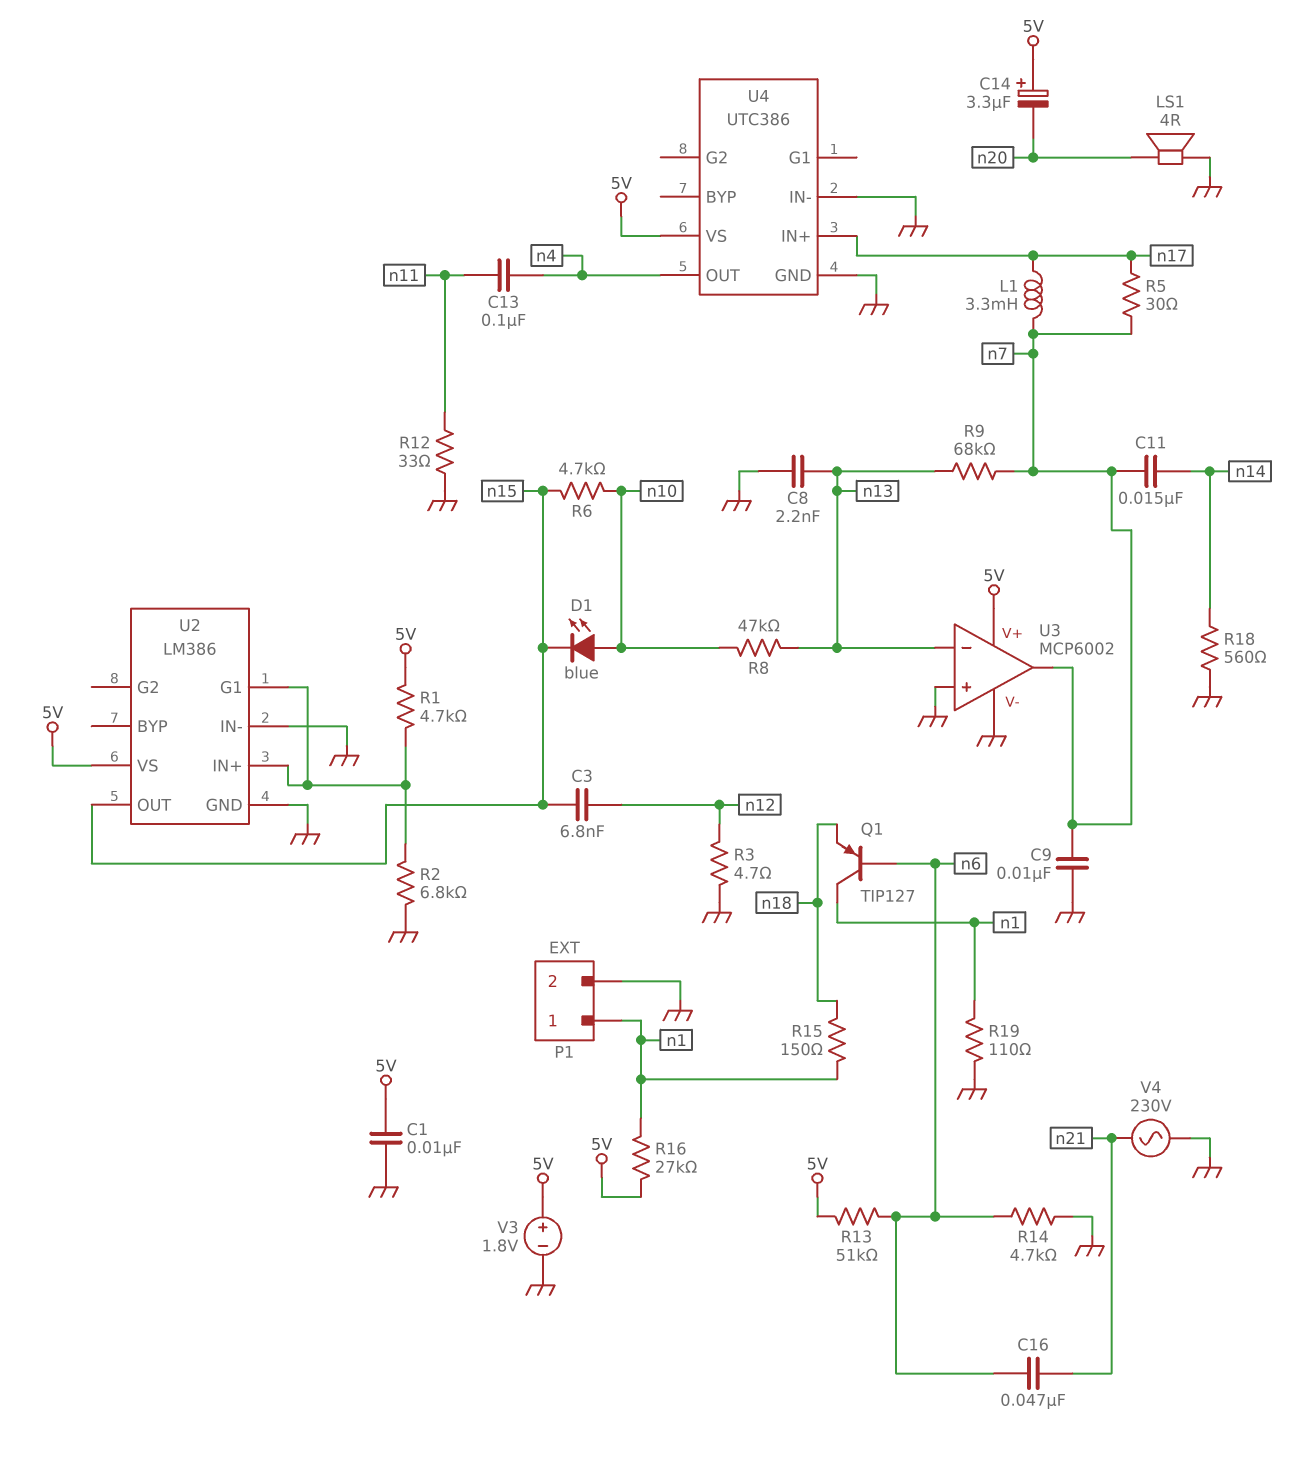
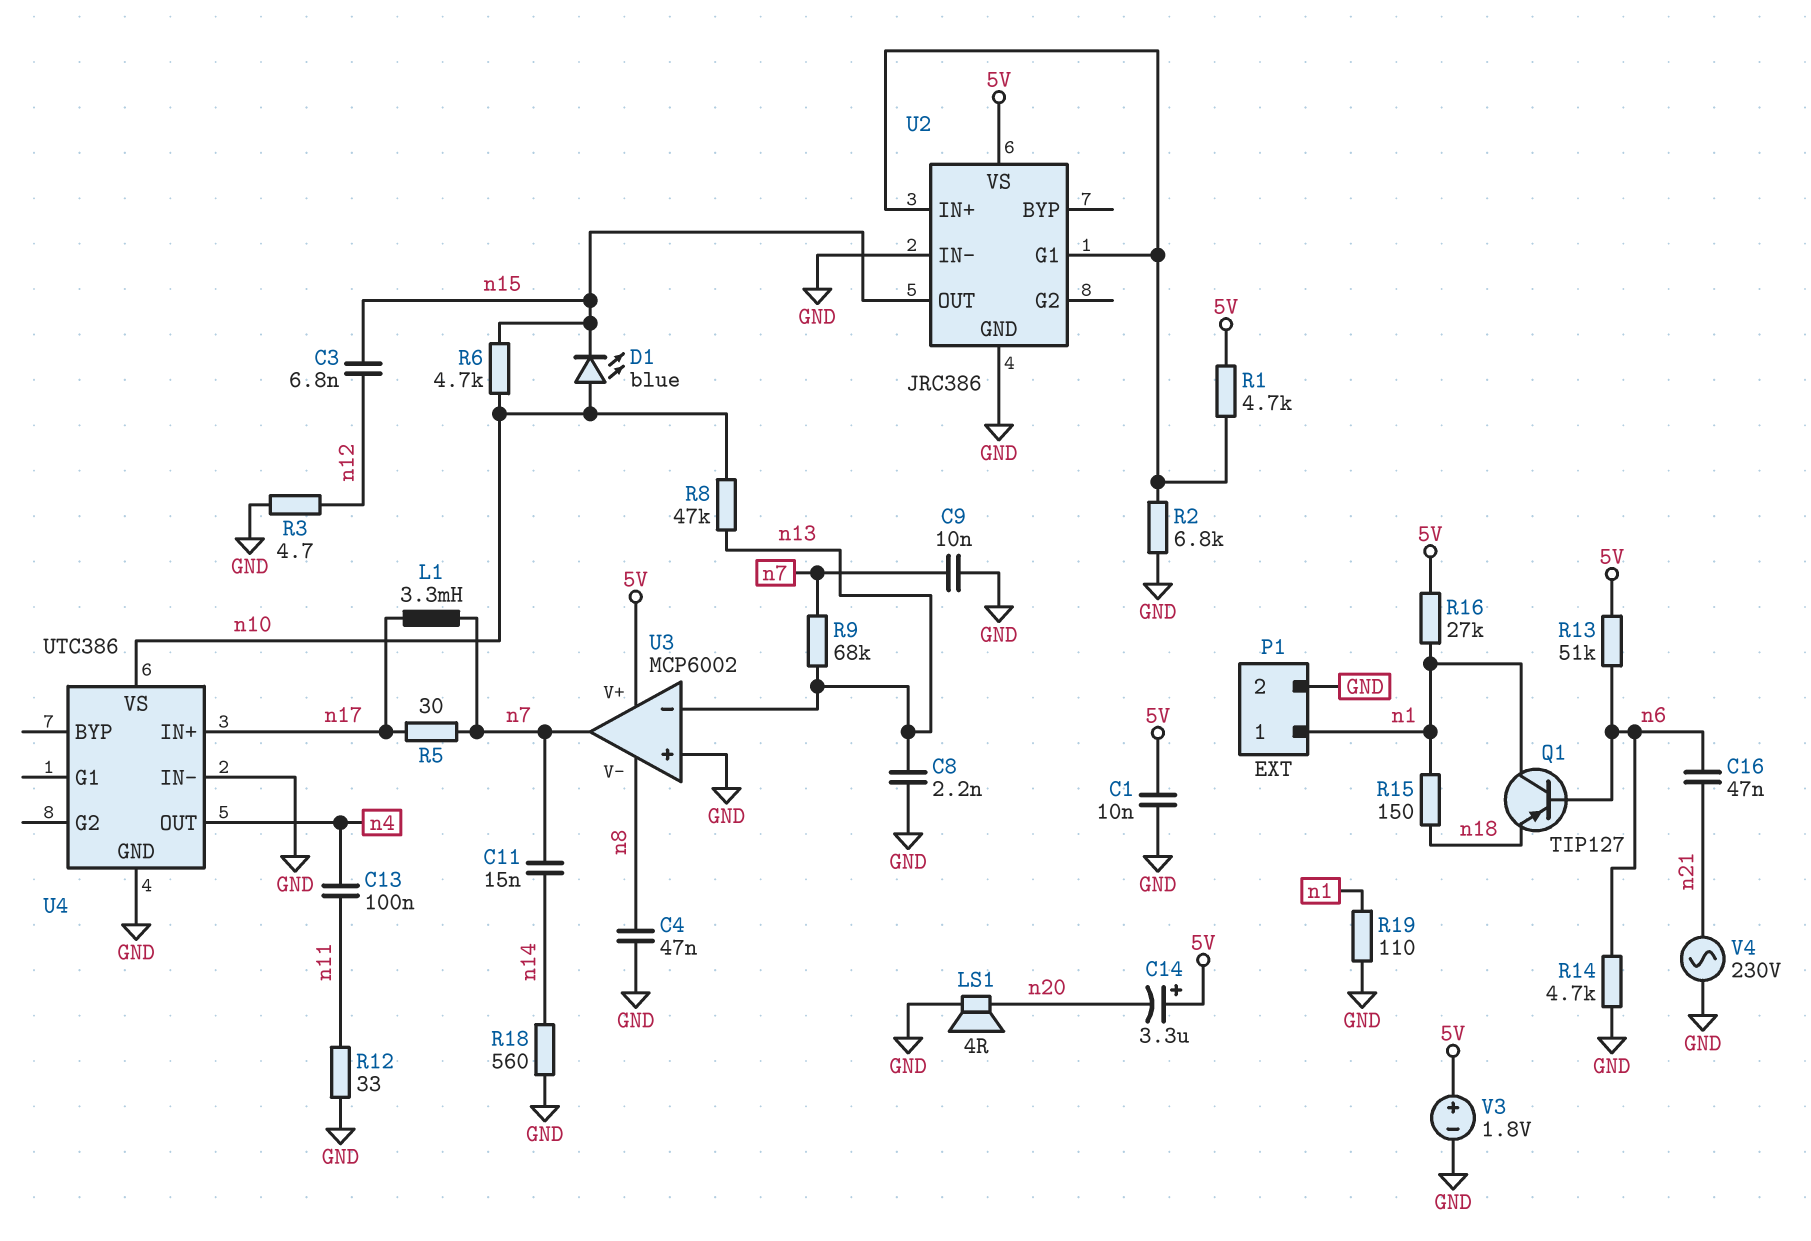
C4: none -> 47nF (GND, n8)
U2: LM386 -> JRC386
U3 pin V-: GND -> n8
U4 pin VS: 5V -> n10

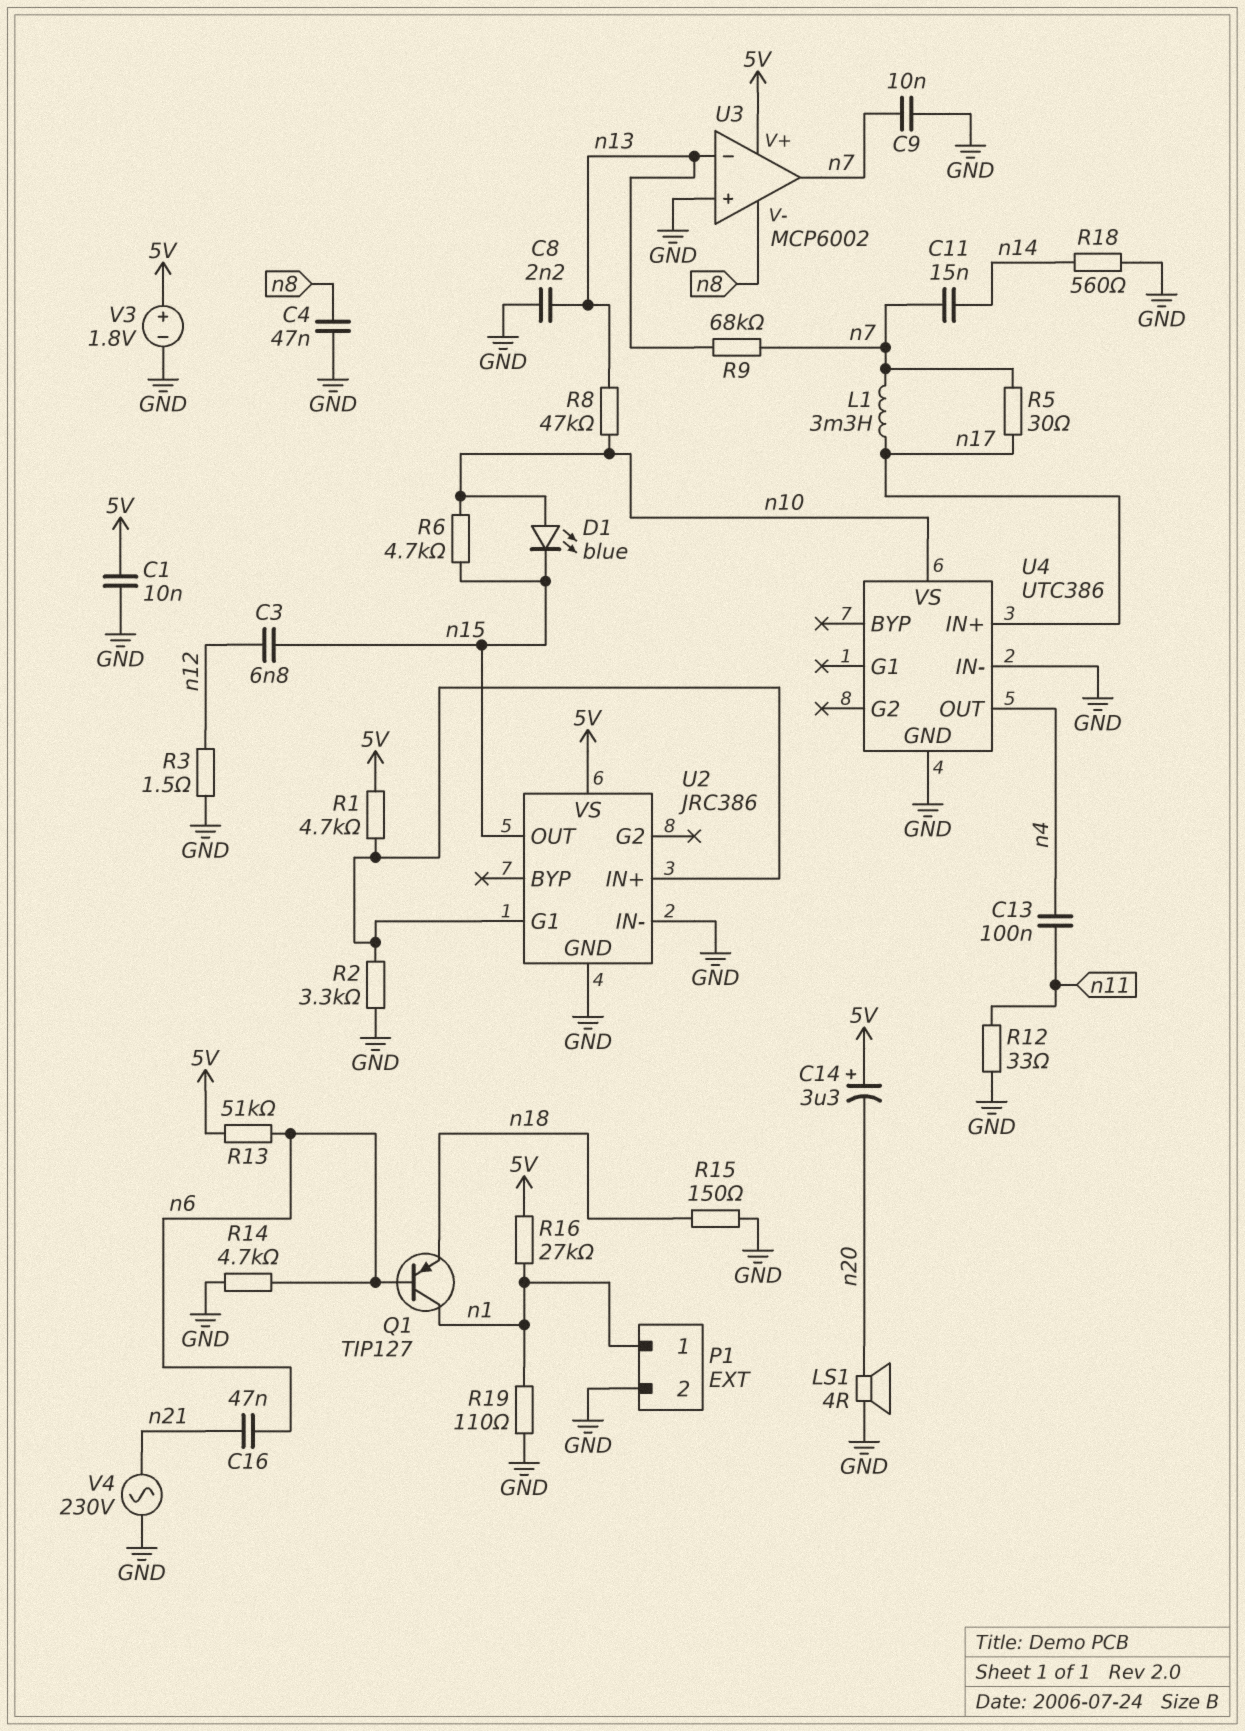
R2: 6.8k (GND, U2/G1) -> 3.3k (GND, U2/G1)
R3: 4.7 (GND, n12) -> 1.5 (GND, n12)
R15: 150 (n1, n18) -> 150 (GND, n18)

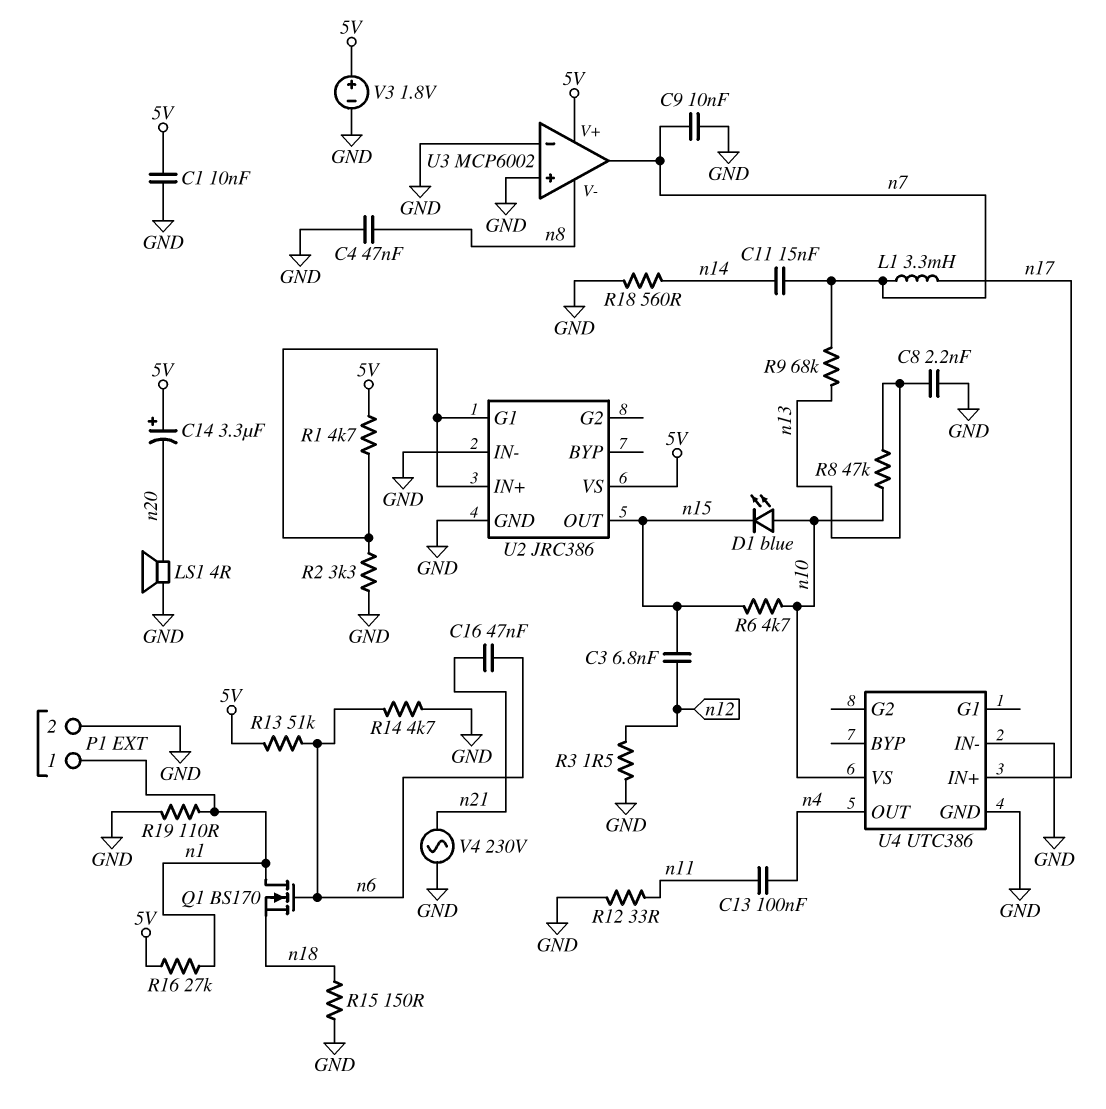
Q1: PNP TIP127 (B n6, C n1, E n18) -> NMOS BS170 (G n6, D n1, S n18)
R5: 30 (n7, n17) -> none
U3 pin in-: n13 -> GND

